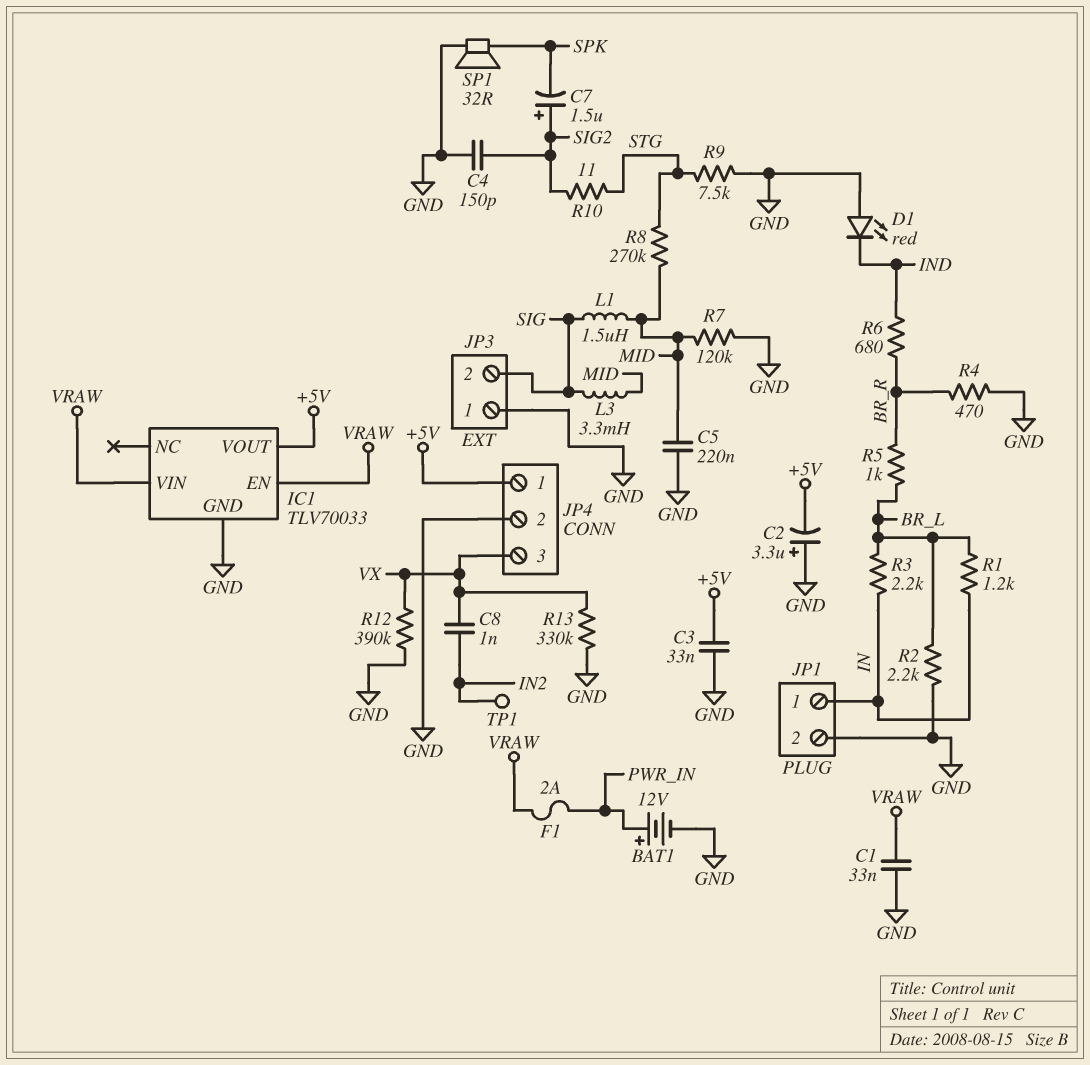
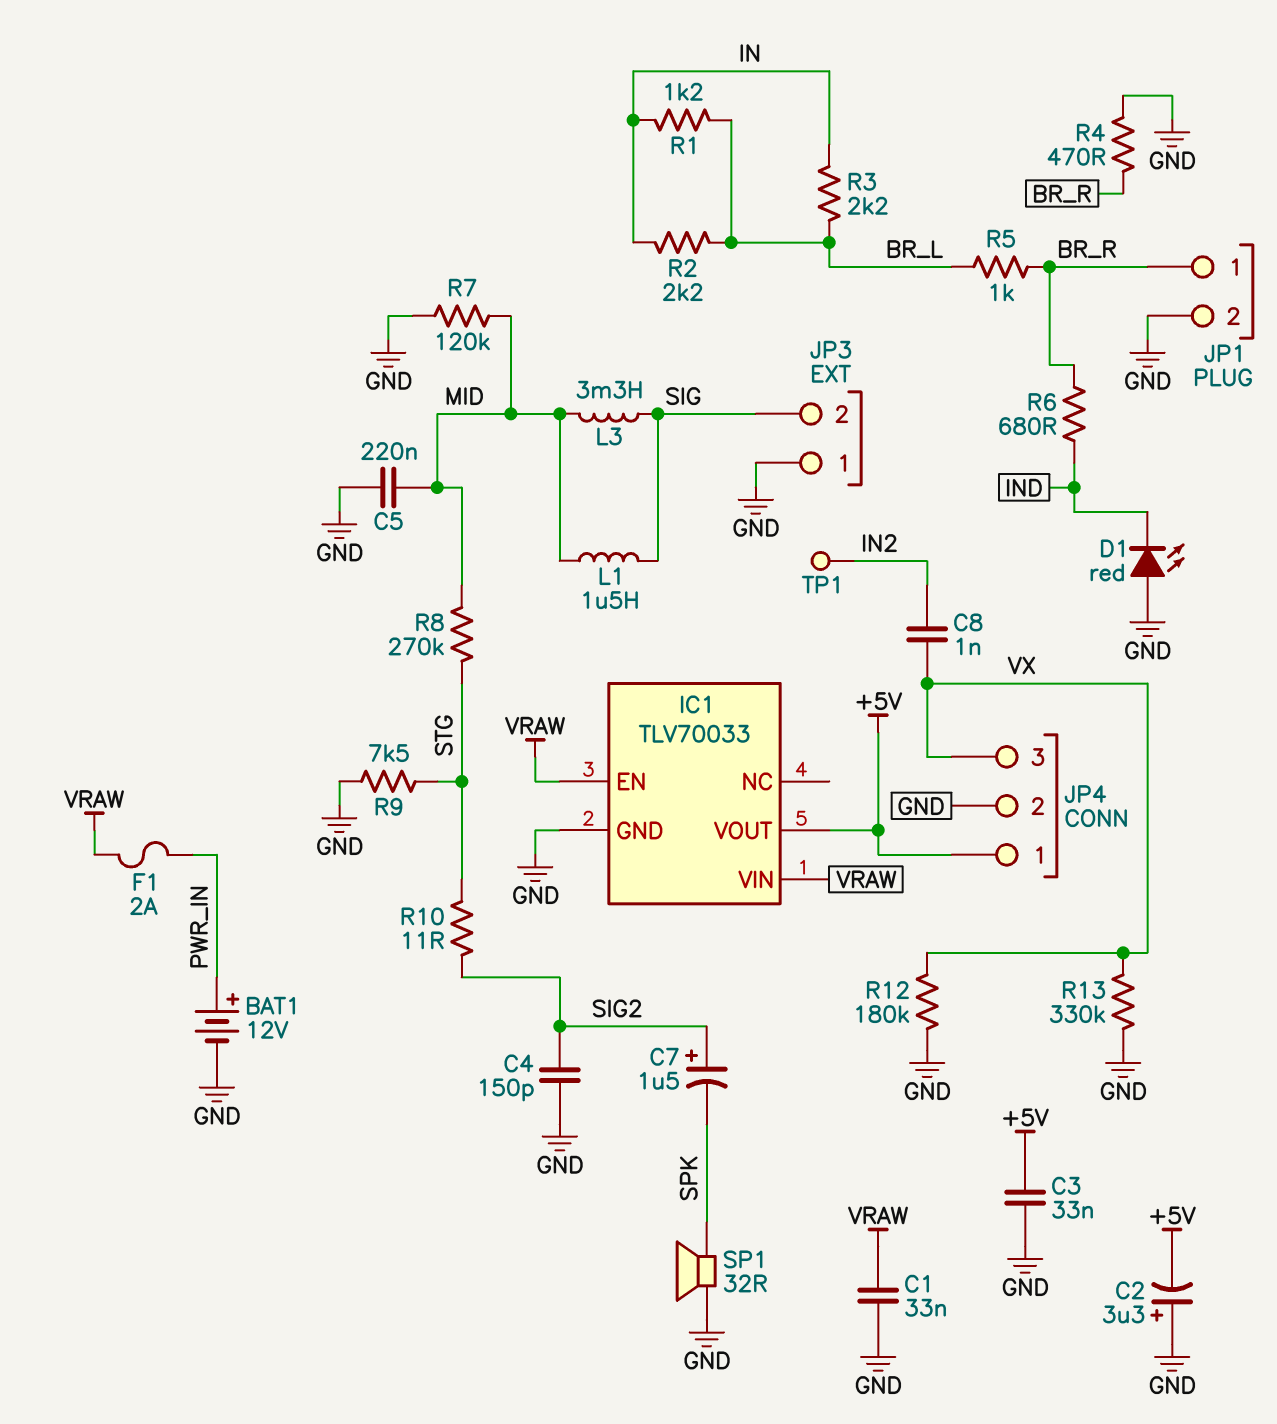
JP1 pin 1: IN -> BR_R
R2: 2.2k (BR_L, GND) -> 2.2k (BR_L, IN)
R12: 390k (GND, VX) -> 180k (GND, VX)

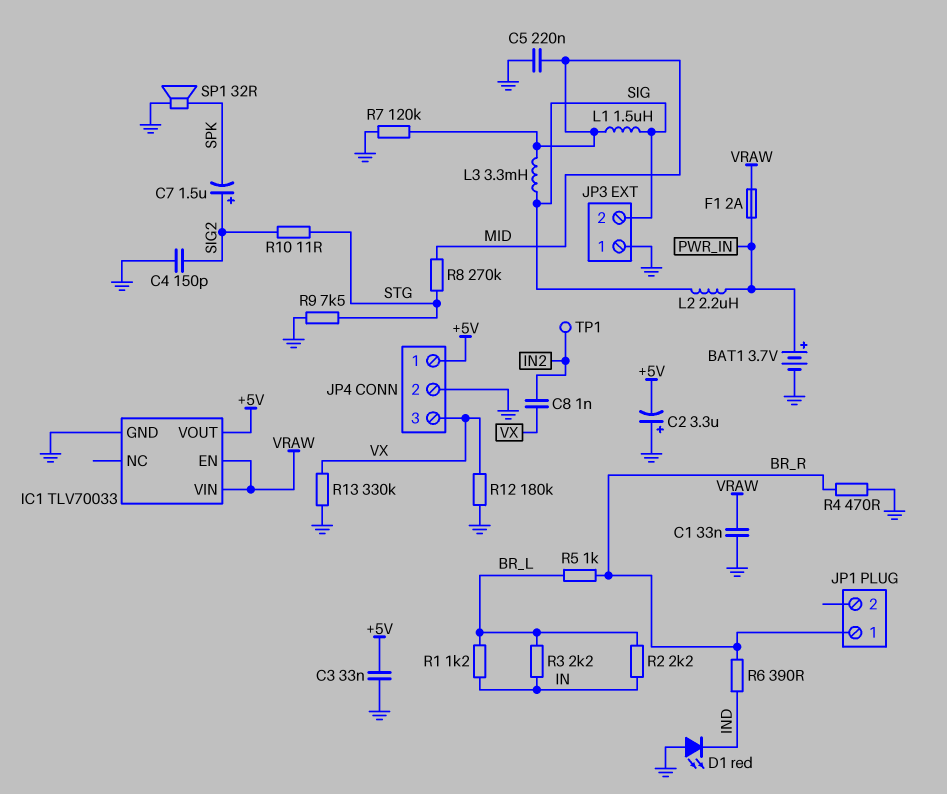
BAT1: 12V (plus PWR_IN, minus GND) -> 3.7V (plus PWR_IN, minus GND)
JP1 pin 2: GND -> none
L2: none -> 2.2uH (PWR_IN, SIG)
R6: 680 (BR_R, IND) -> 390 (BR_R, IND)

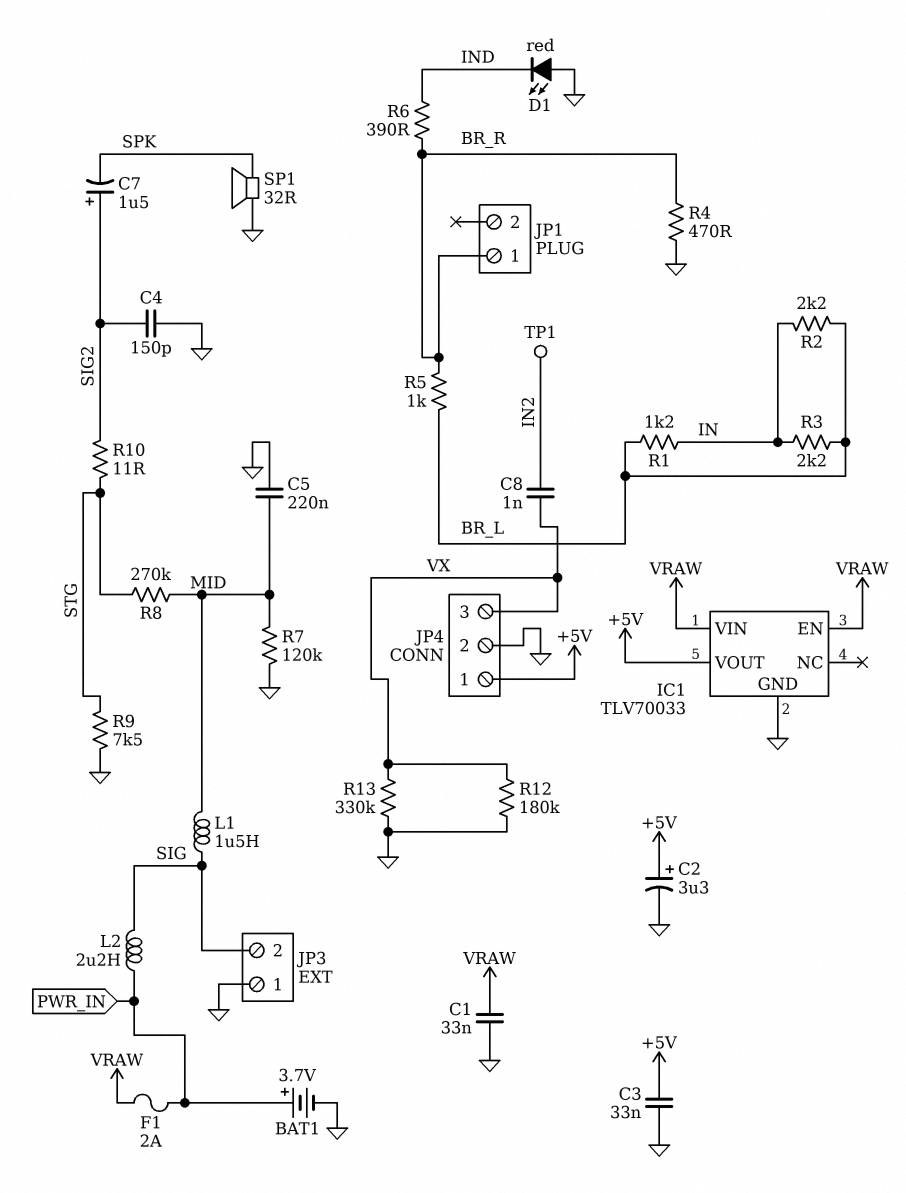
C2: 3.3uF (plus GND, minus +5V) -> 3.3uF (plus +5V, minus GND)
L3: 3.3mH (MID, SIG) -> none

